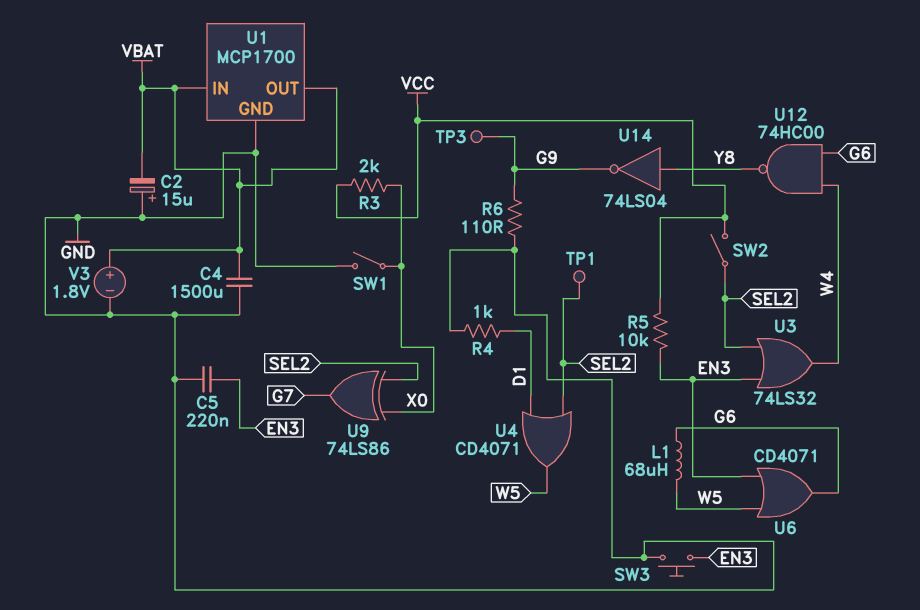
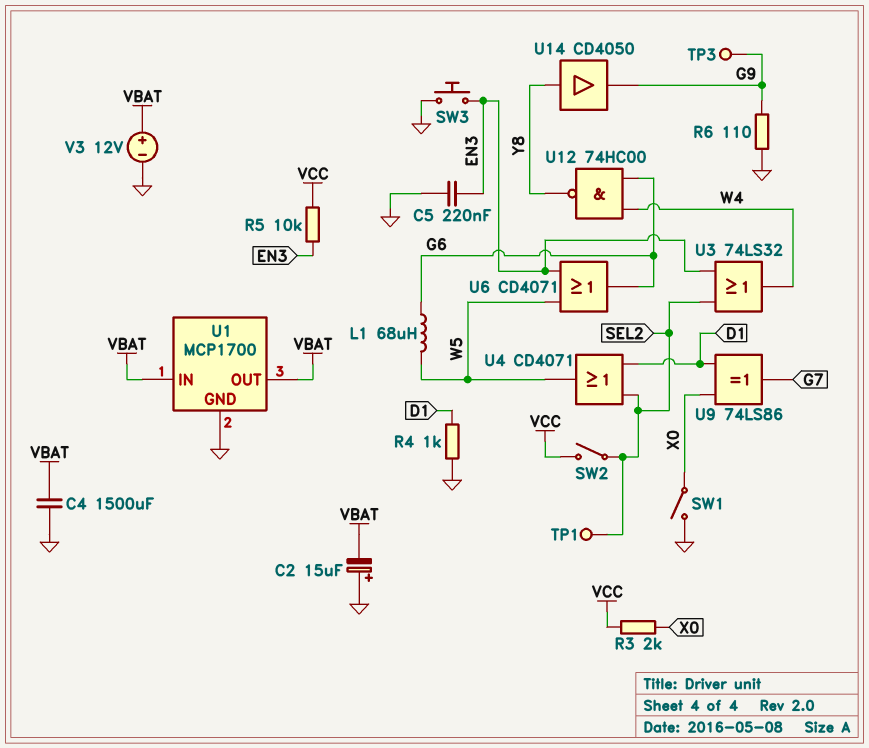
U9: XOR 74LS86 (in SEL2, in X0, out G7) -> XOR 74LS86 (in D1, in X0, out G7)
U14: NOT 74LS04 (in Y8, out G9) -> buffer CD4050 (in Y8, out G9)
V3: 1.8V (plus VBAT, minus GND) -> 12V (plus VBAT, minus GND)

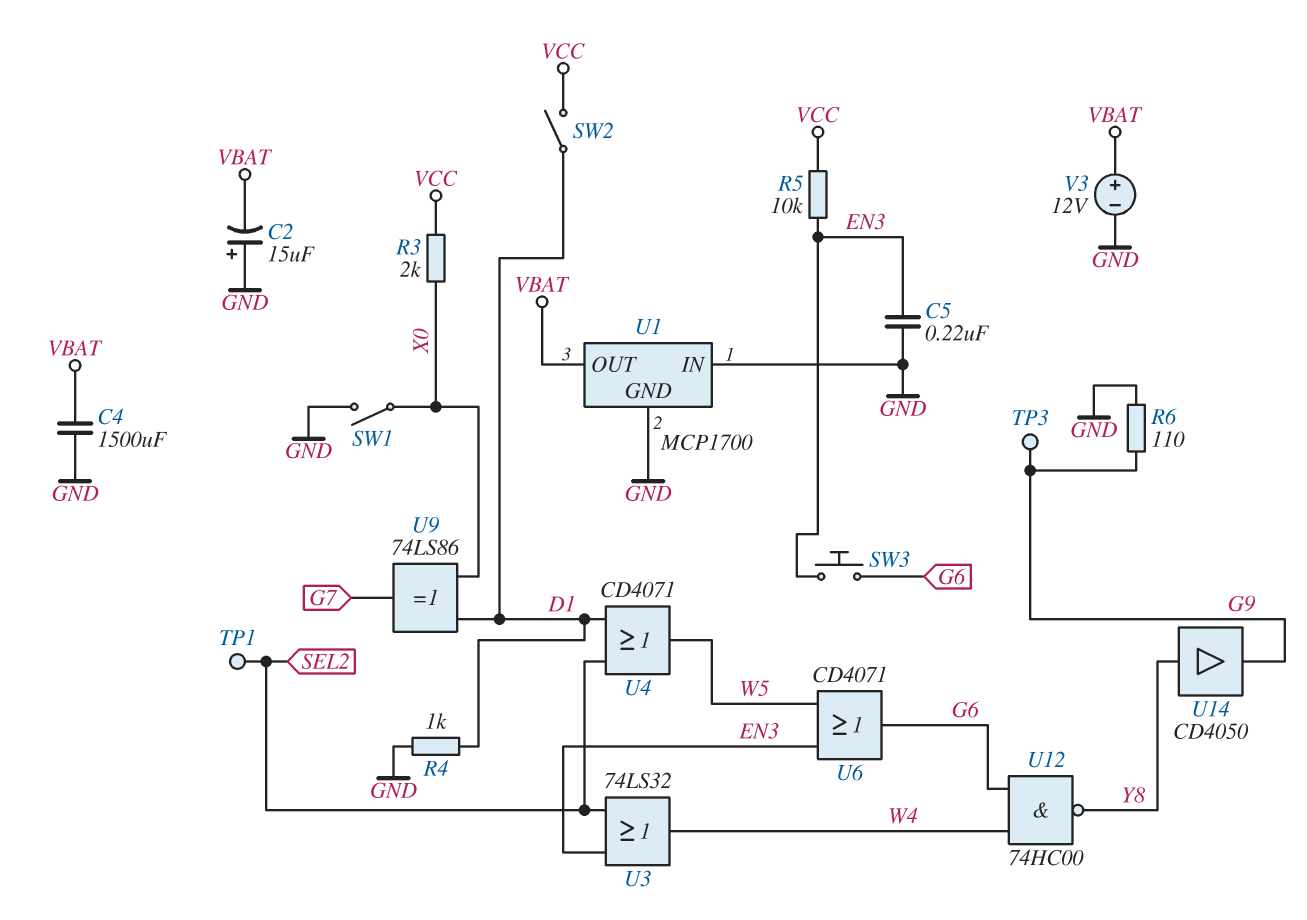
L1: 68uH (G6, W5) -> none
SW2: switch (SEL2, VCC) -> switch (D1, VCC)
SW3: button (EN3, GND) -> button (EN3, G6)
U1 pin IN: VBAT -> GND

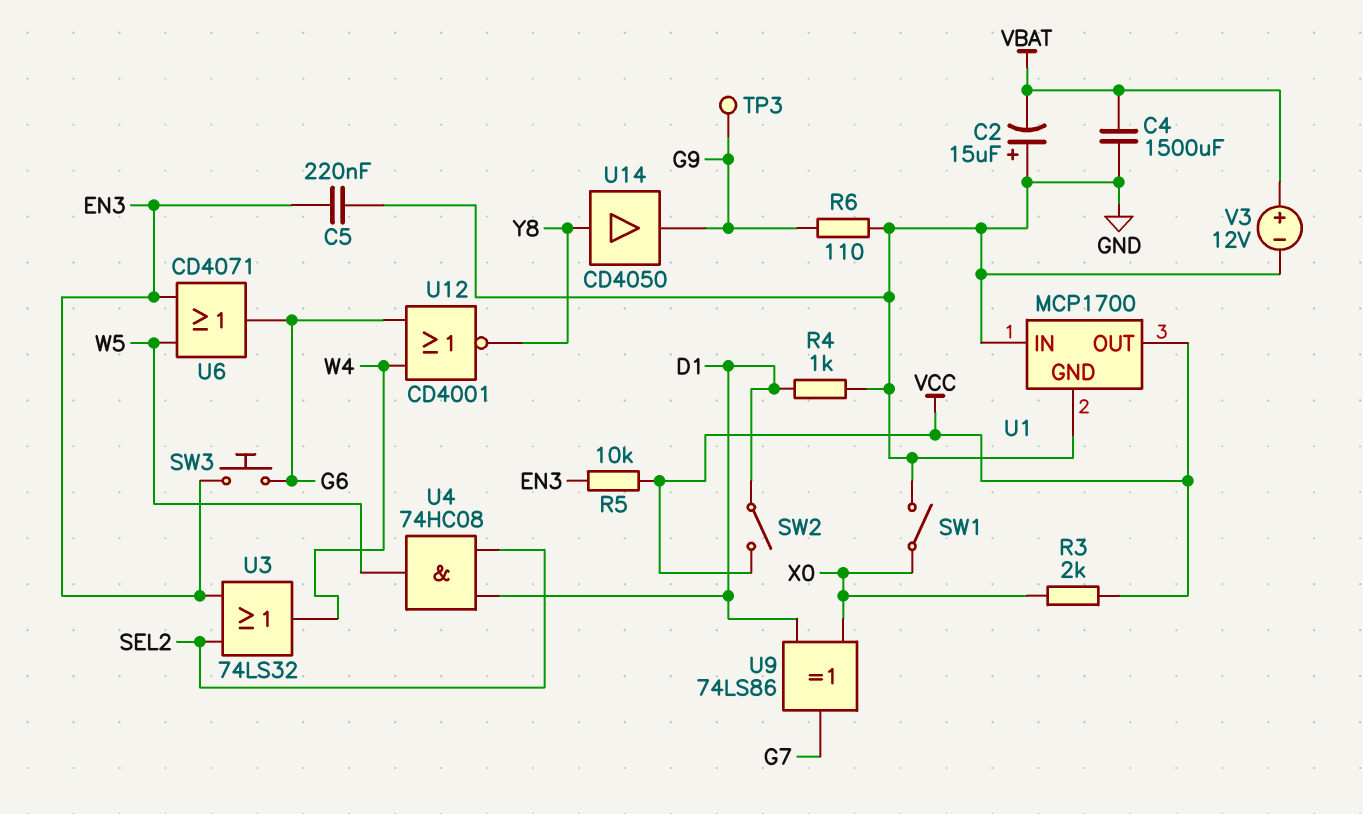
TP1: test point (SEL2) -> none
U1 pin OUT: VBAT -> VCC
U4: OR CD4071 (in D1, in SEL2, out W5) -> AND 74HC08 (in D1, in SEL2, out W5)
U12: NAND 74HC00 (in G6, in W4, out Y8) -> NOR CD4001 (in G6, in W4, out Y8)

